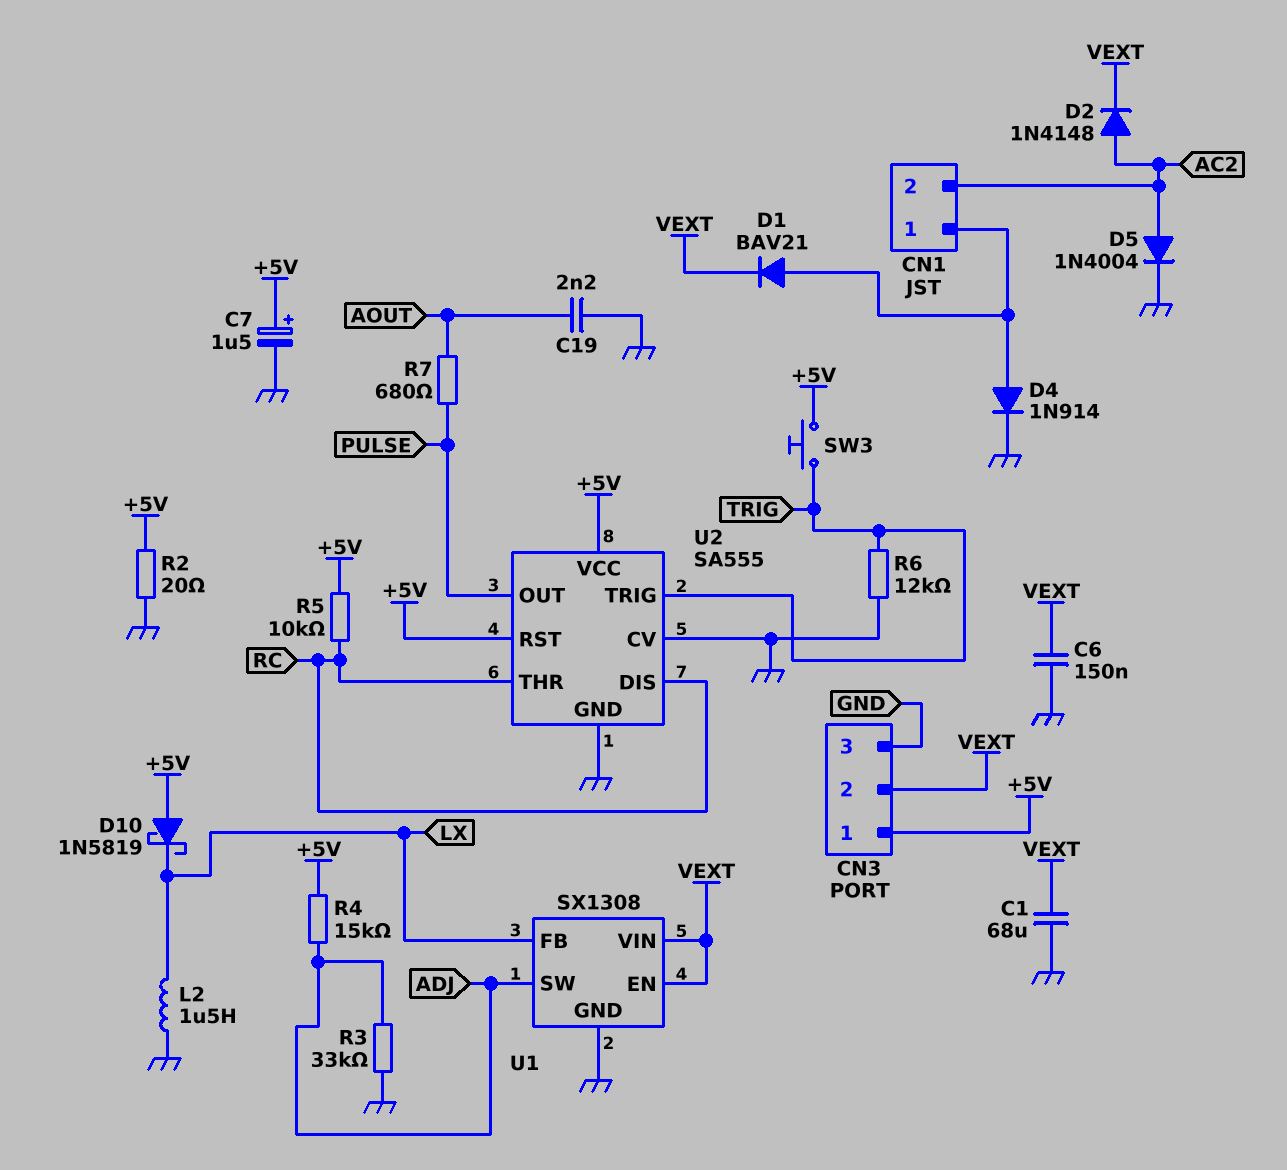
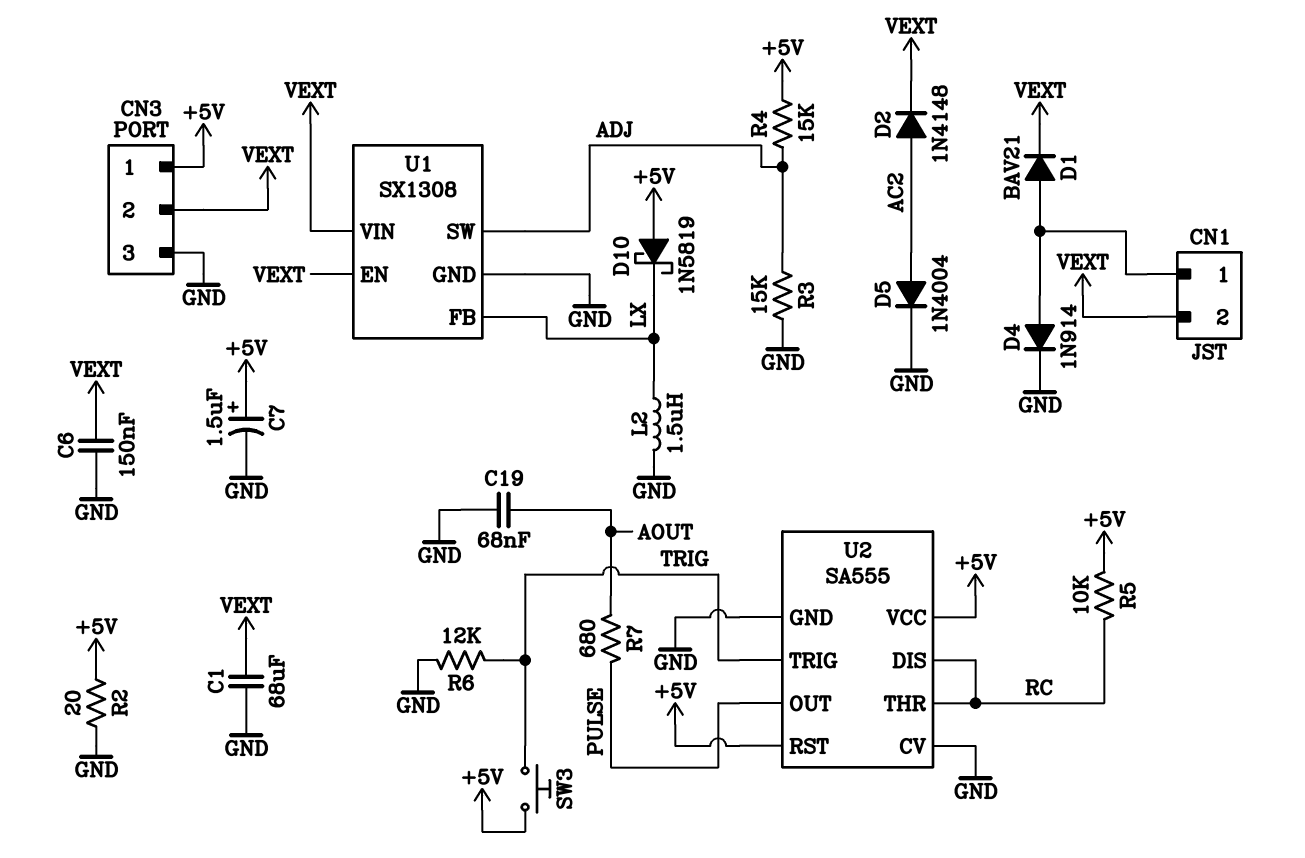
C19: 2.2nF (AOUT, GND) -> 68nF (AOUT, GND)
CN1 pin 2: AC2 -> VEXT
R3: 33k (ADJ, GND) -> 15k (ADJ, GND)

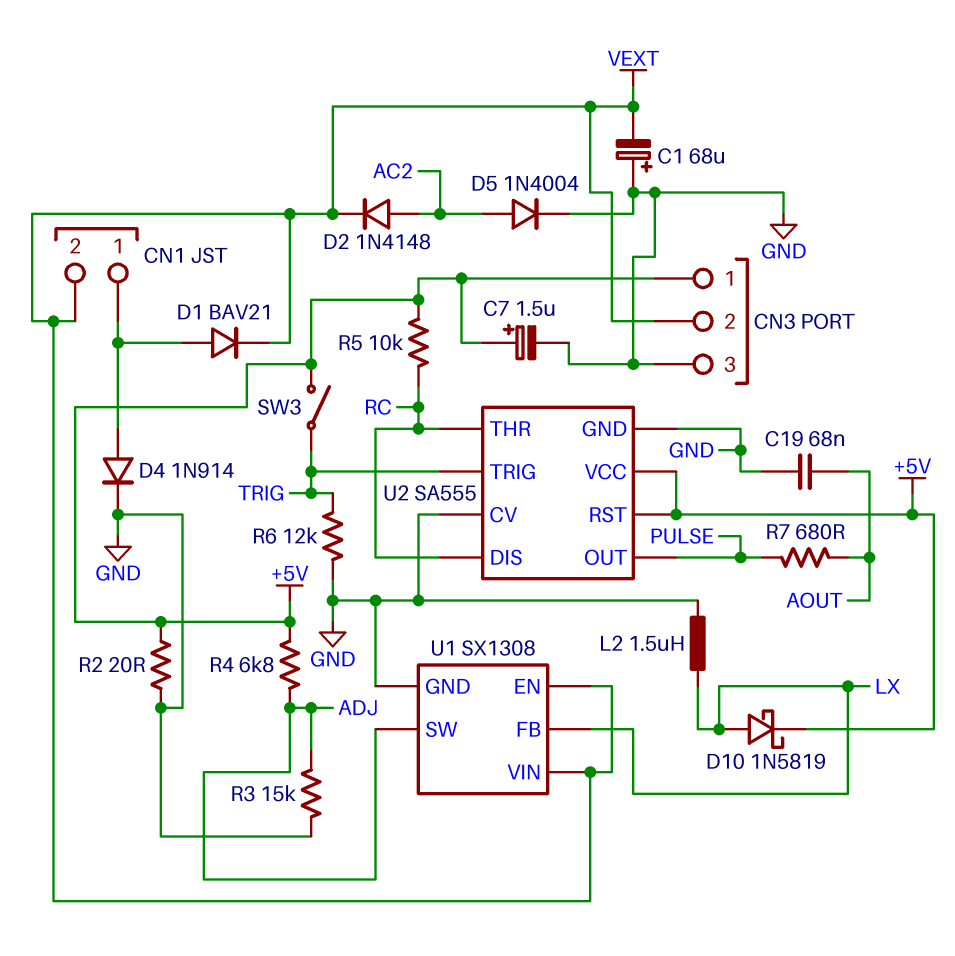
C1: 68uF (GND, VEXT) -> 68uF (plus GND, minus VEXT)
C6: 150nF (GND, VEXT) -> none
D10: schottky 1N5819 (A +5V, K LX) -> schottky 1N5819 (A LX, K +5V)
R4: 15k (+5V, ADJ) -> 6.8k (+5V, ADJ)
SW3: button (+5V, TRIG) -> switch (+5V, TRIG)

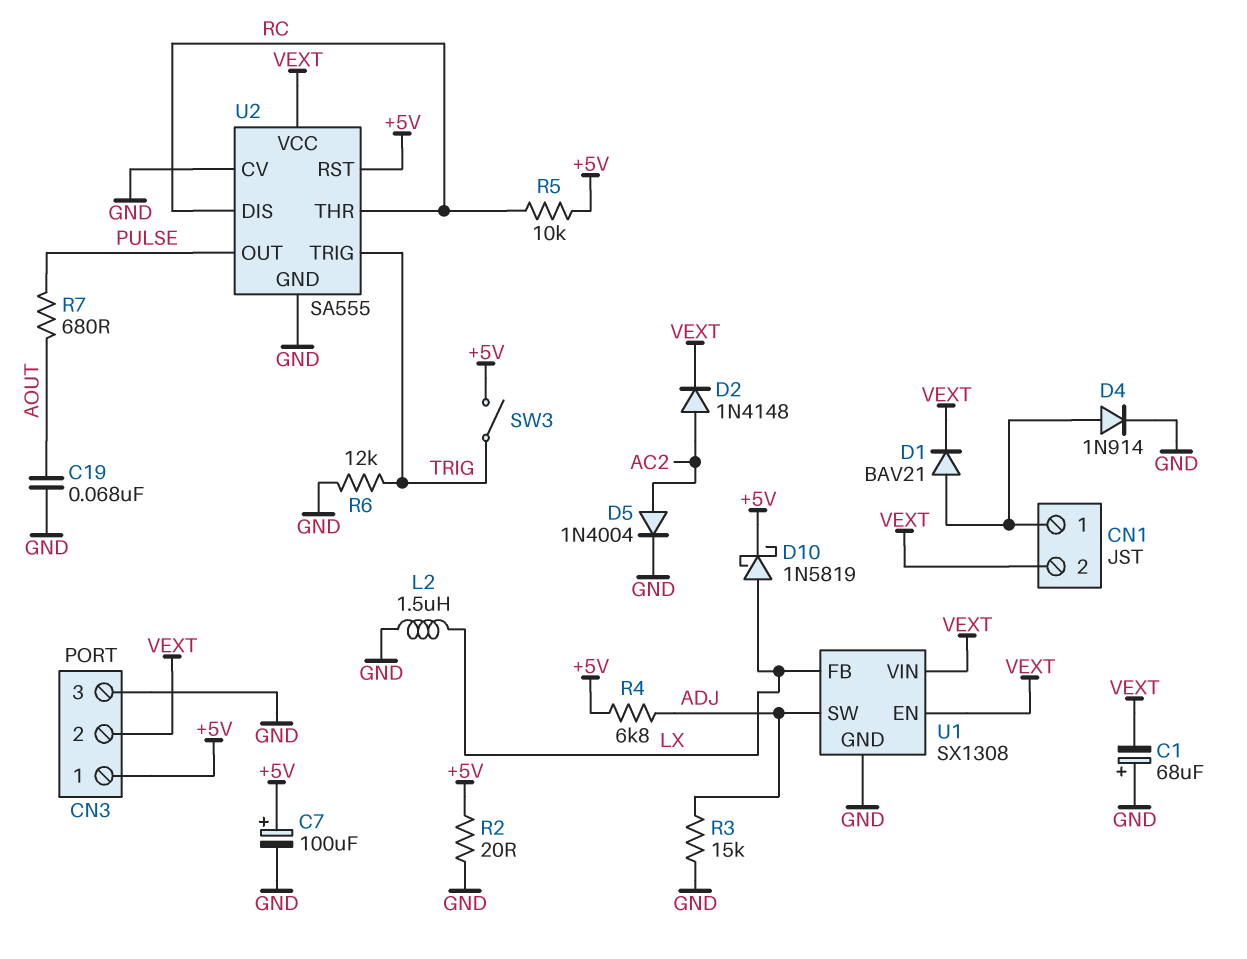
C7: 1.5uF (plus +5V, minus GND) -> 100uF (plus +5V, minus GND)
U2 pin VCC: +5V -> VEXT

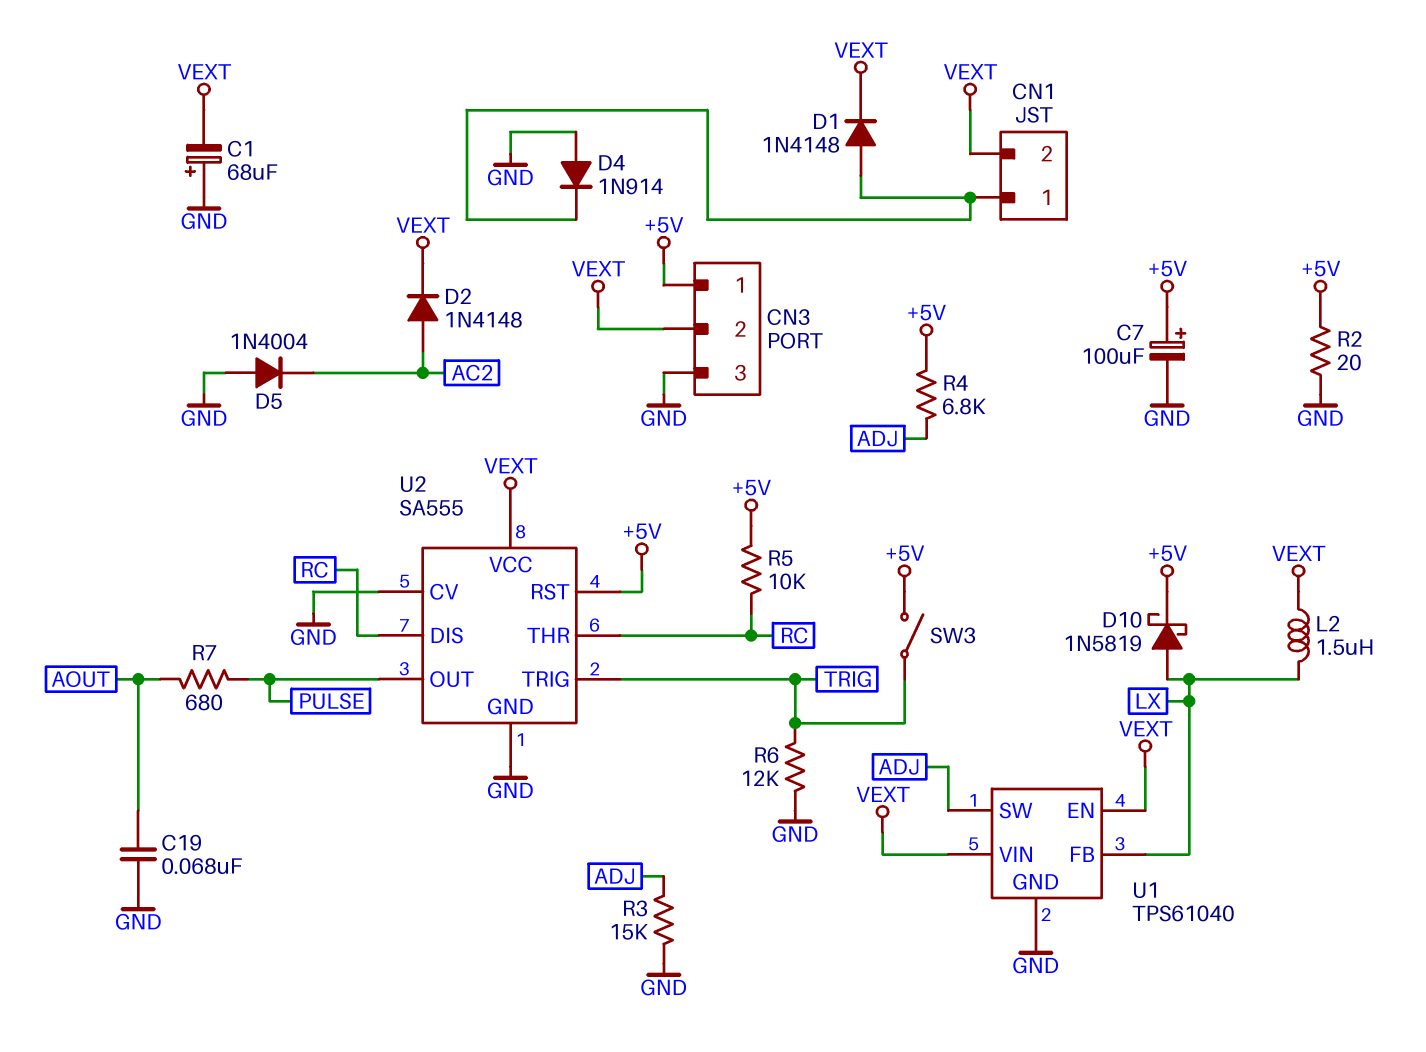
D1: diode BAV21 (A CN1/1, K VEXT) -> diode 1N4148 (A CN1/1, K VEXT)
D4: diode 1N914 (A CN1/1, K GND) -> diode 1N914 (A GND, K CN1/1)
D5: diode 1N4004 (A AC2, K GND) -> diode 1N4004 (A GND, K AC2)
L2: 1.5uH (GND, LX) -> 1.5uH (LX, VEXT)
U1: SX1308 -> TPS61040

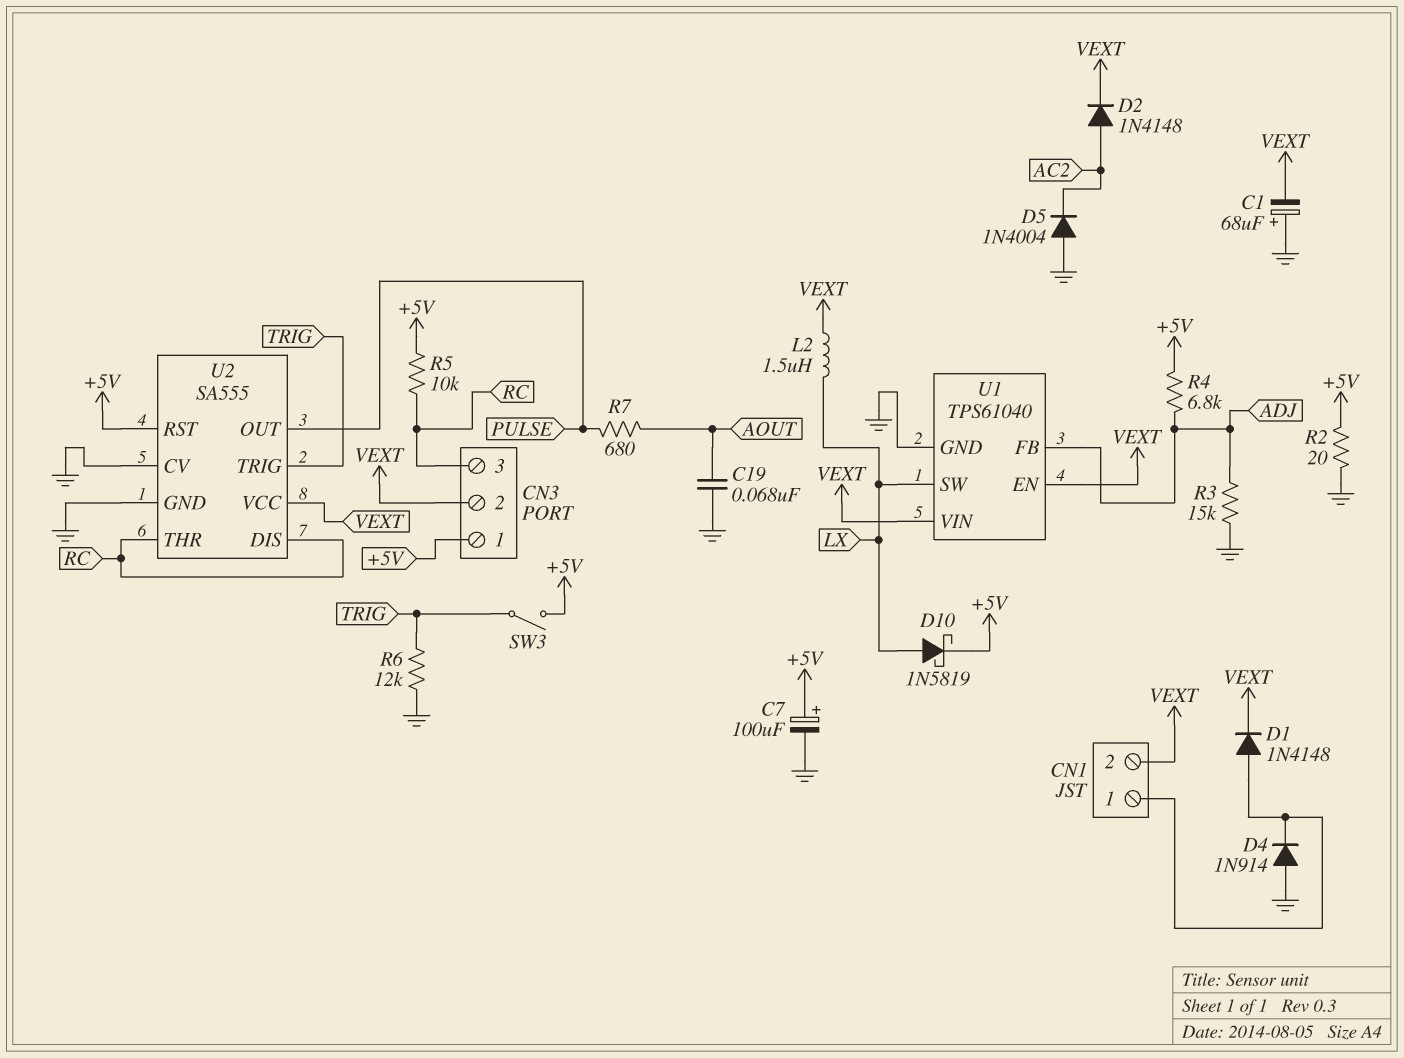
CN3 pin 3: GND -> RC
U1 pin FB: LX -> ADJ
U1 pin SW: ADJ -> LX

